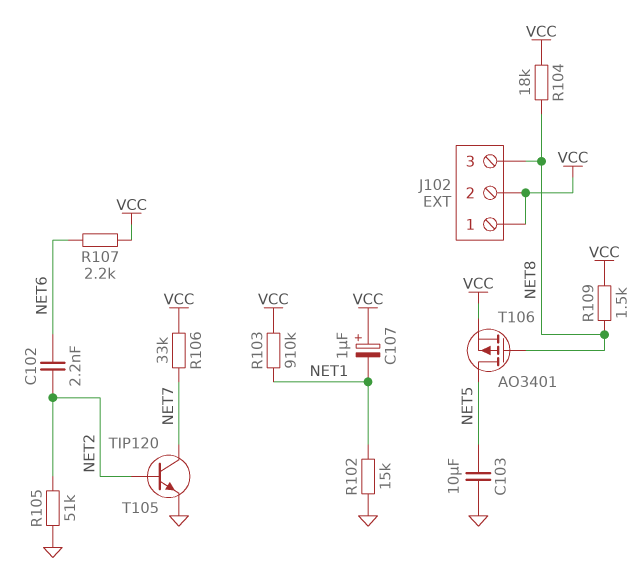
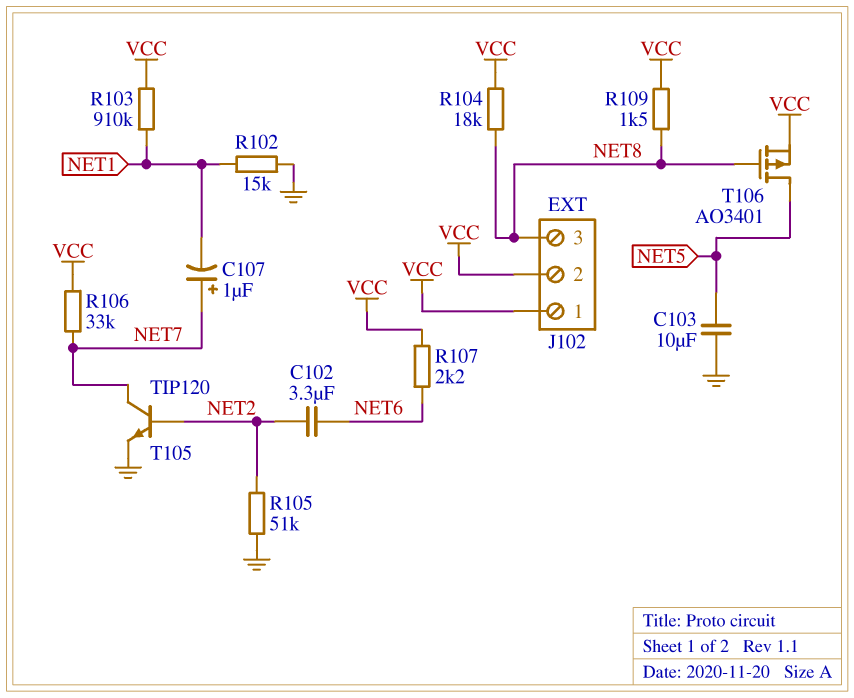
C102: 2.2nF (NET2, NET6) -> 3.3uF (NET2, NET6)
C107: 1uF (plus VCC, minus NET1) -> 1uF (plus NET7, minus NET1)

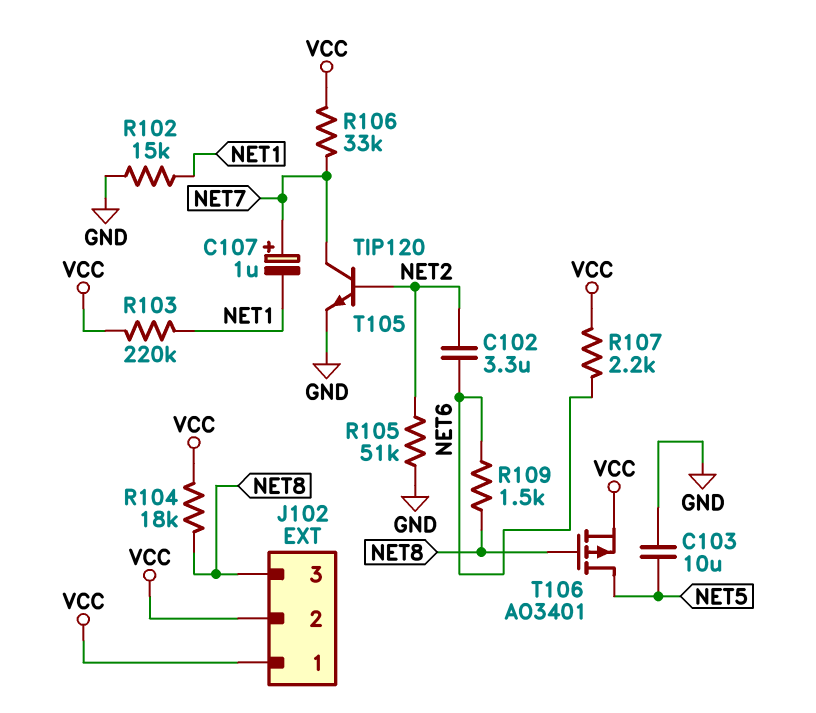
R103: 910k (NET1, VCC) -> 220k (NET1, VCC)
R109: 1.5k (NET8, VCC) -> 1.5k (NET6, NET8)

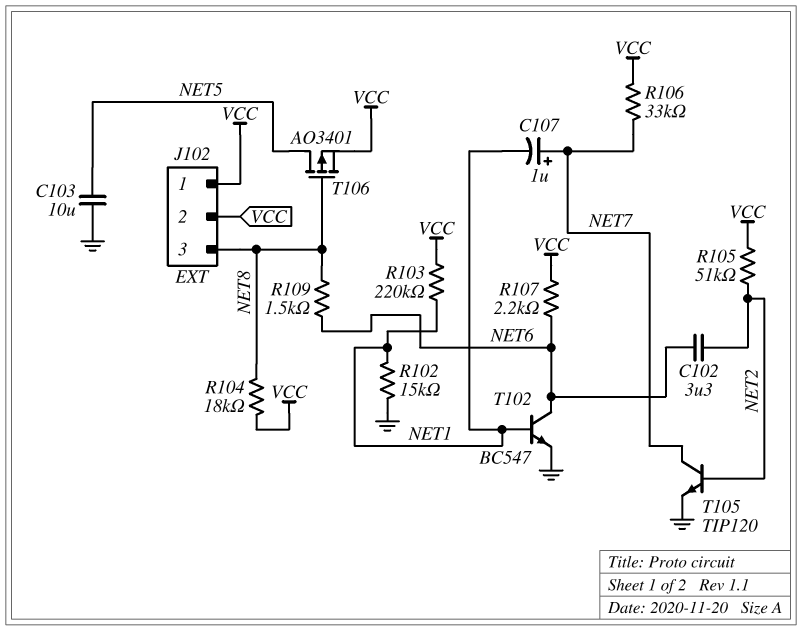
R105: 51k (GND, NET2) -> 51k (NET2, VCC)
T102: none -> NPN BC547 (B NET1, C NET6, E GND)

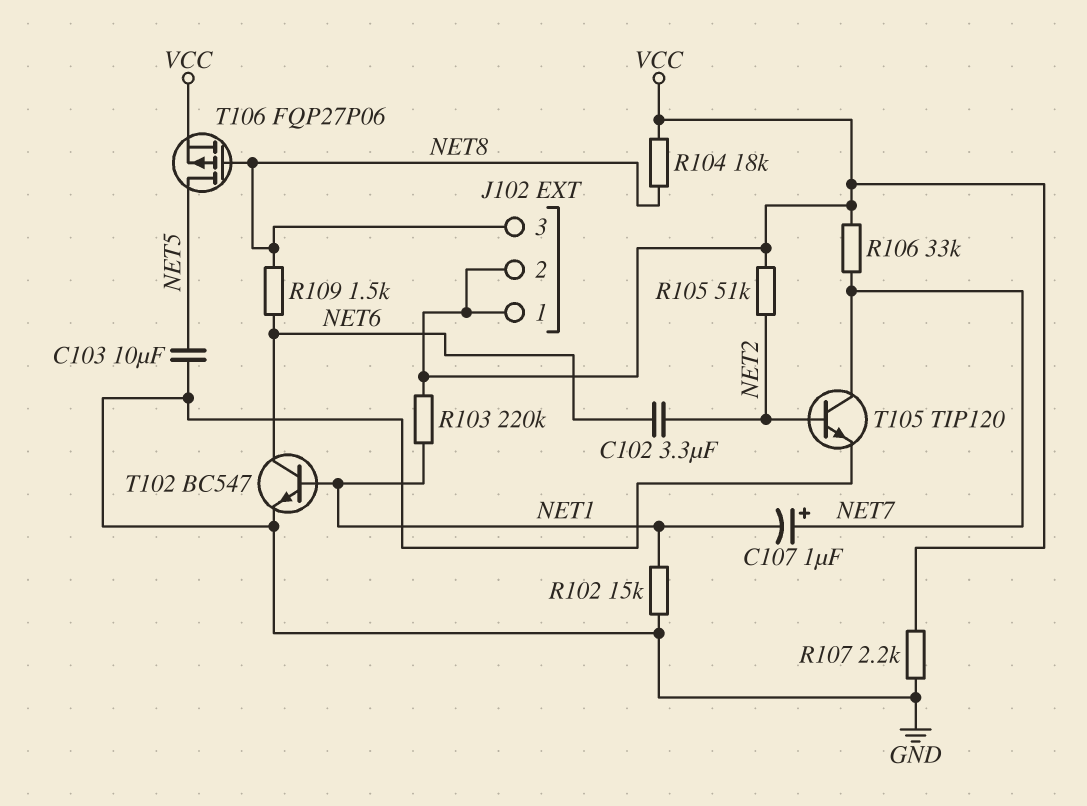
R107: 2.2k (NET6, VCC) -> 2.2k (GND, VCC)
T106: PMOS AO3401 (G NET8, D NET5, S VCC) -> PMOS FQP27P06 (G NET8, D NET5, S VCC)

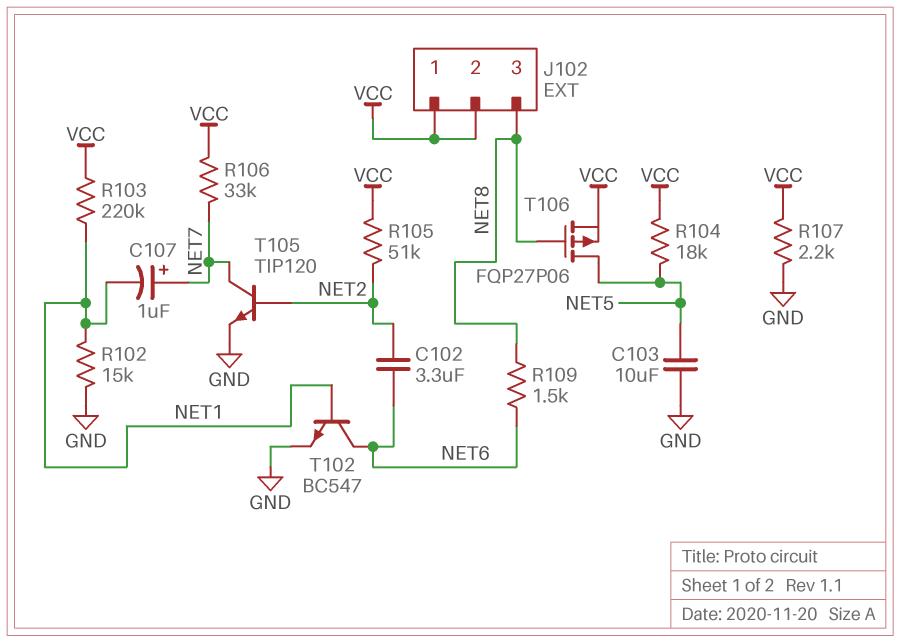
R104: 18k (NET8, VCC) -> 18k (NET5, VCC)

